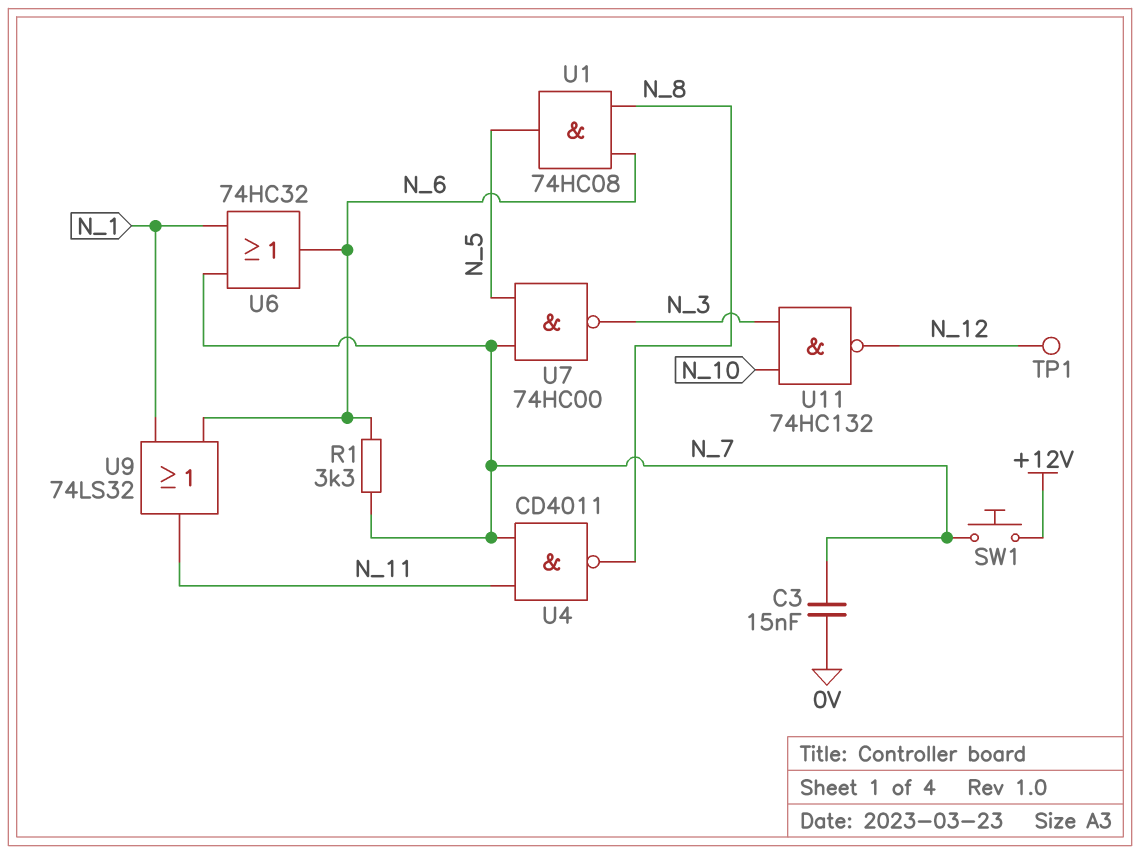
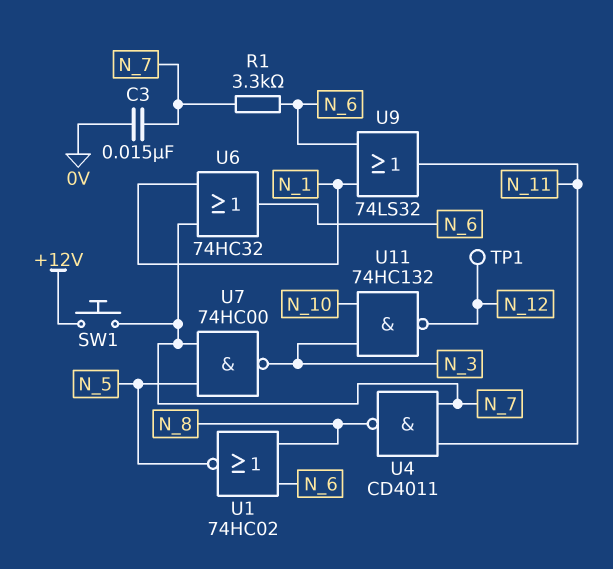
U1: AND 74HC08 (in N_6, in N_8, out N_5) -> NOR 74HC02 (in N_6, in N_8, out N_5)

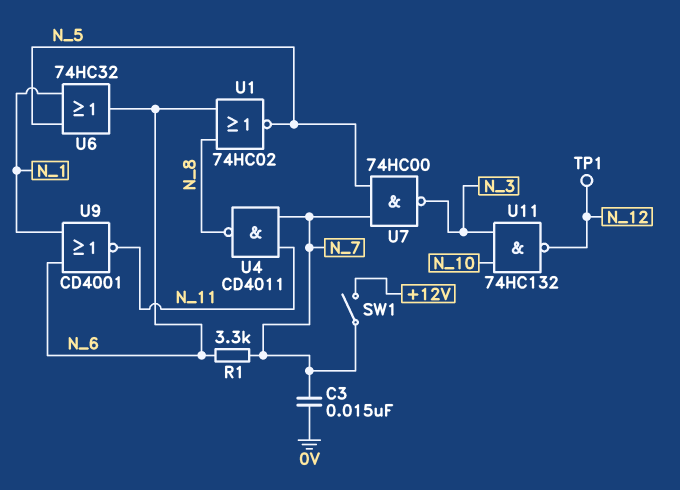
SW1: button (+12V, N_7) -> switch (+12V, N_7)
U6: OR 74HC32 (in N_1, in N_7, out N_6) -> OR 74HC32 (in N_1, in N_5, out N_6)
U9: OR 74LS32 (in N_1, in N_6, out N_11) -> NOR CD4001 (in N_1, in N_6, out N_11)

